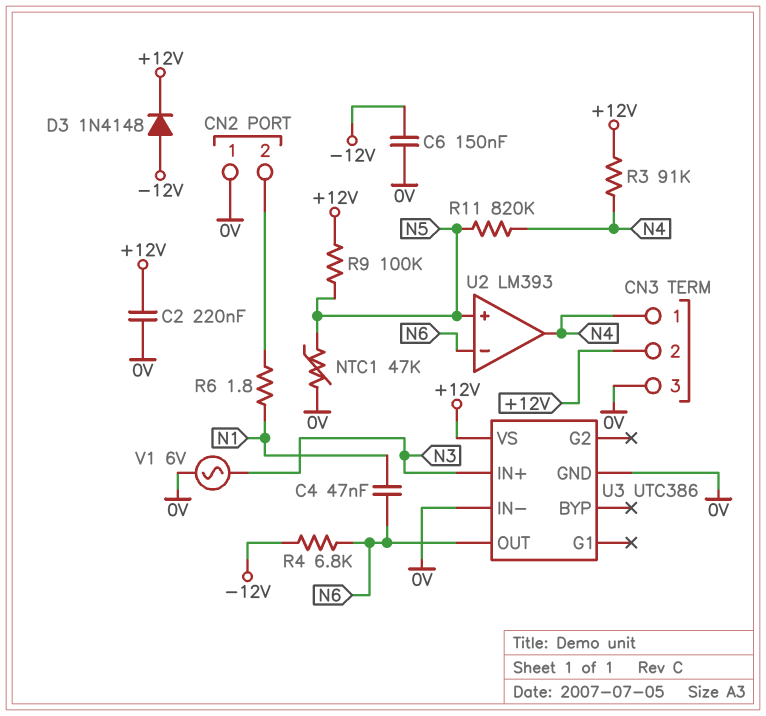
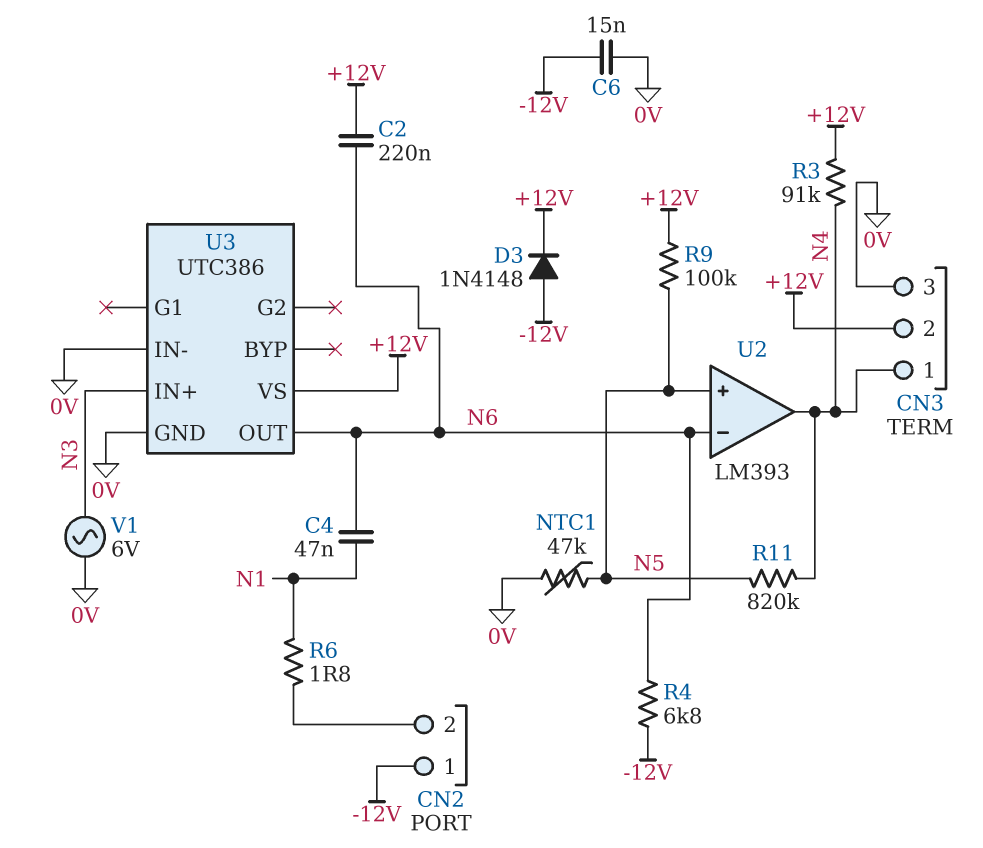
C2: 220nF (+12V, 0V) -> 220nF (+12V, N6)
C6: 150nF (-12V, 0V) -> 15nF (-12V, 0V)
CN2 pin 1: 0V -> -12V

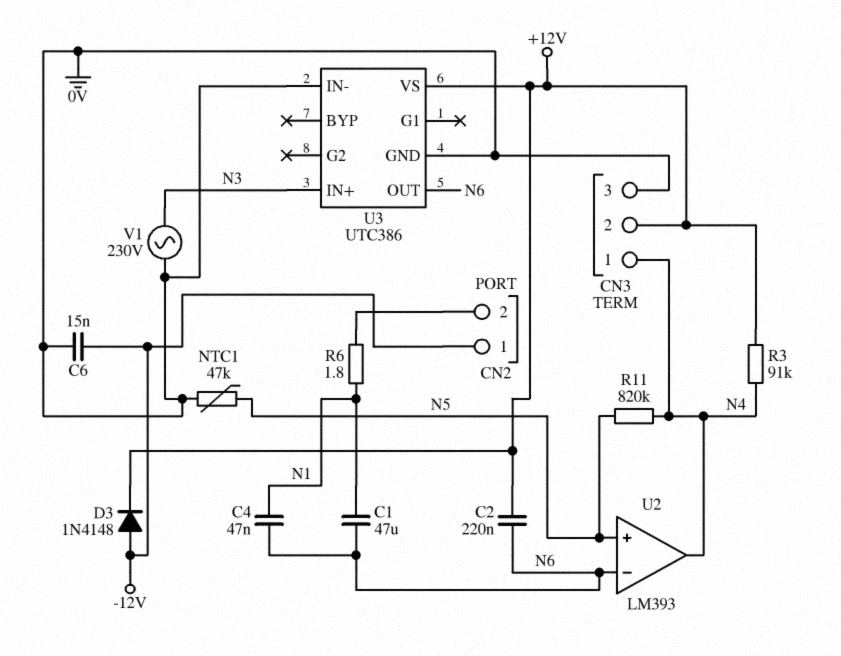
C1: none -> 47uF (N1, N6)
R4: 6.8k (-12V, N6) -> none
R9: 100k (+12V, N5) -> none
V1: AC 6V (0V, N3) -> AC 230V (0V, N3)

